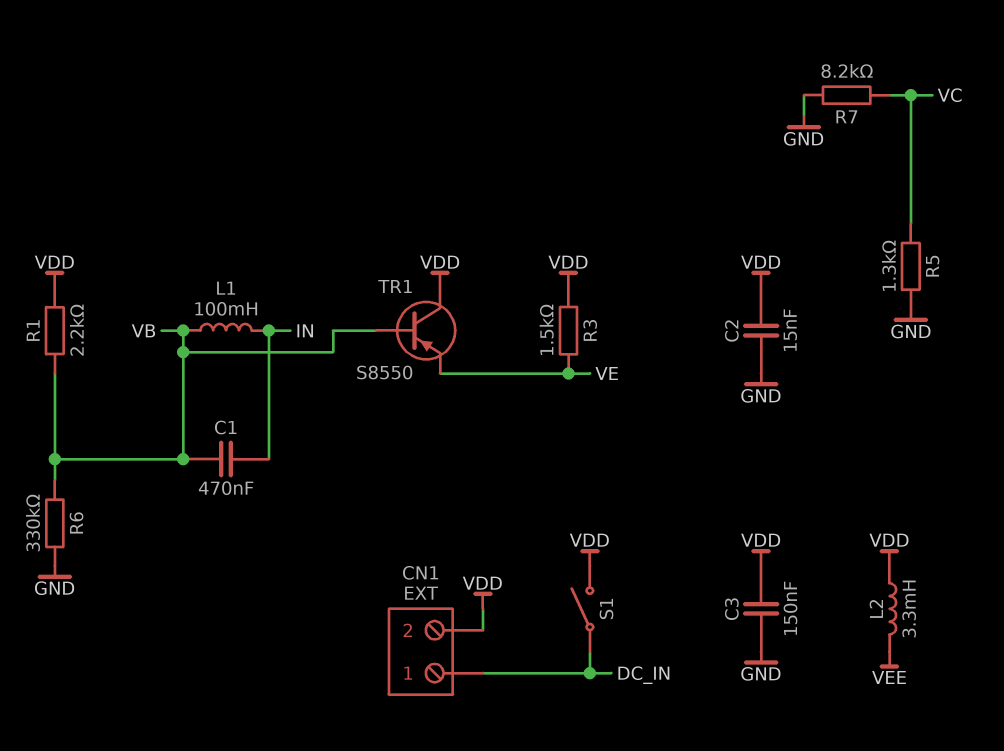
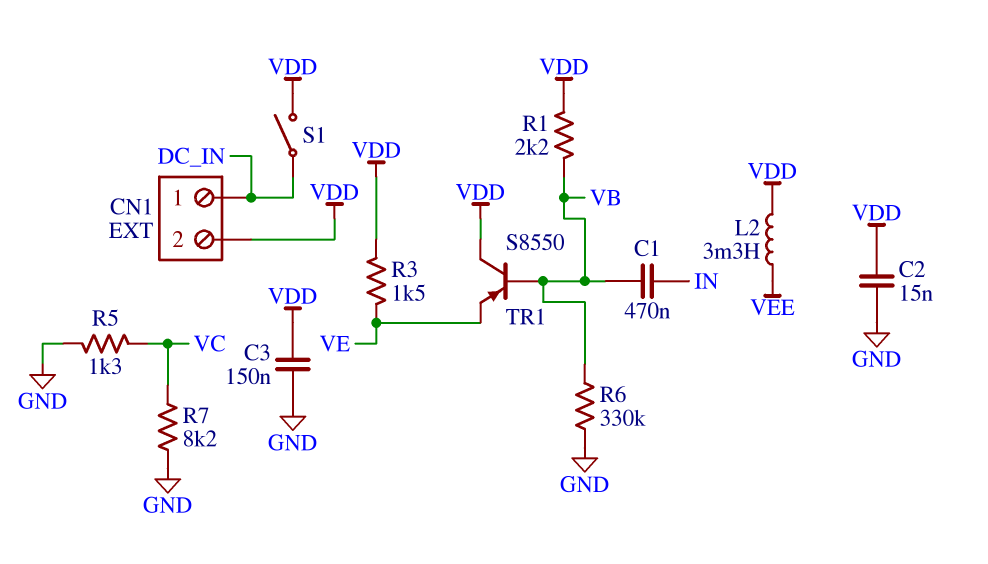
L1: 100mH (IN, VB) -> none

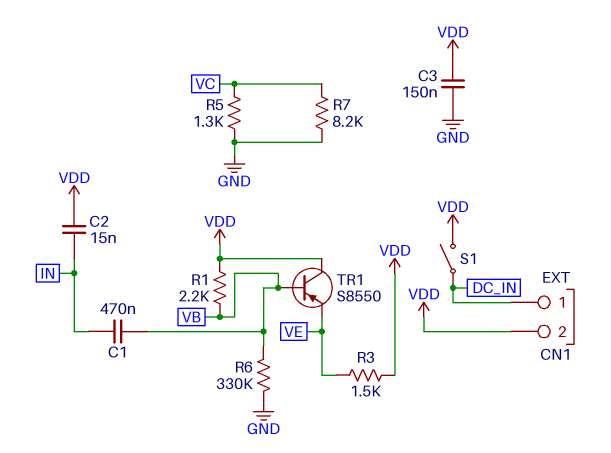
C2: 15nF (GND, VDD) -> 15nF (IN, VDD)
L2: 3.3mH (VDD, VEE) -> none

